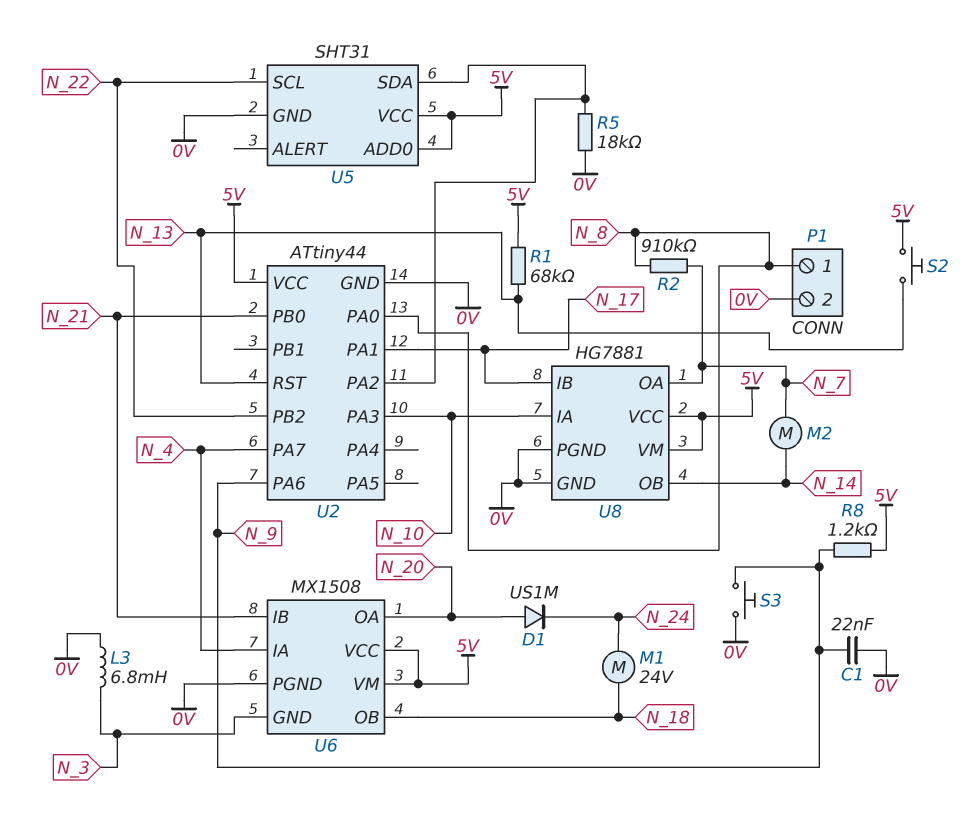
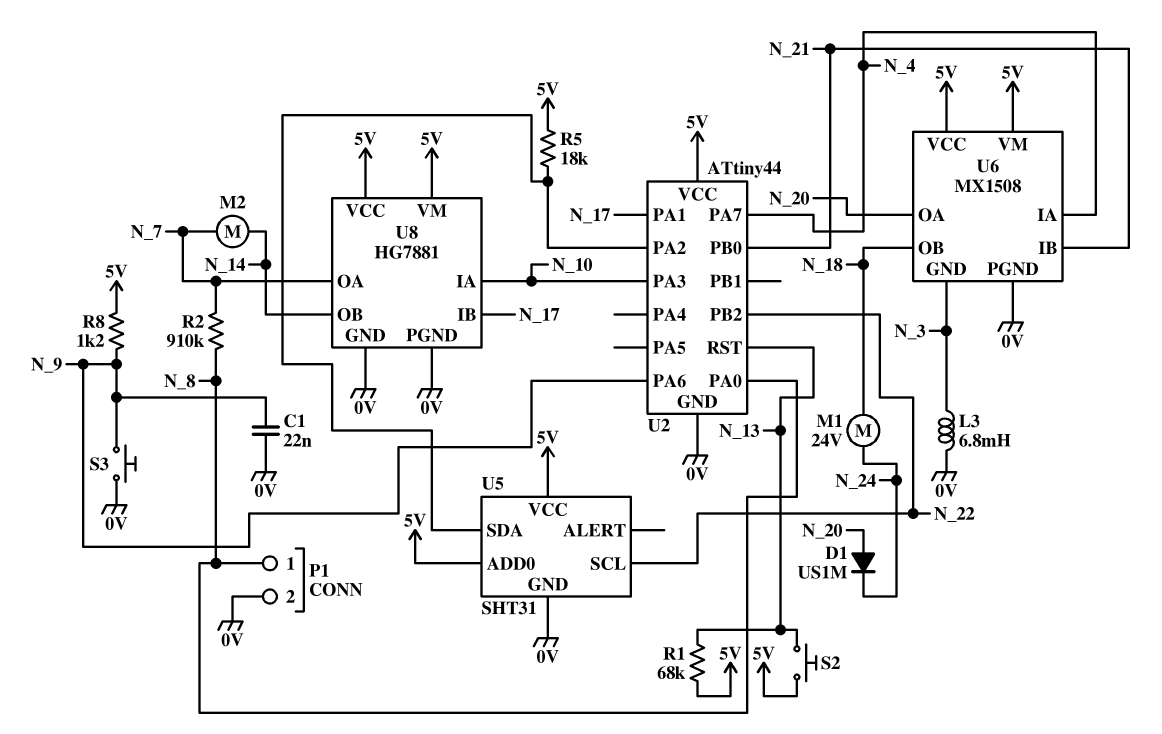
R5: 18k (0V, U2/PA2) -> 18k (5V, U2/PA2)

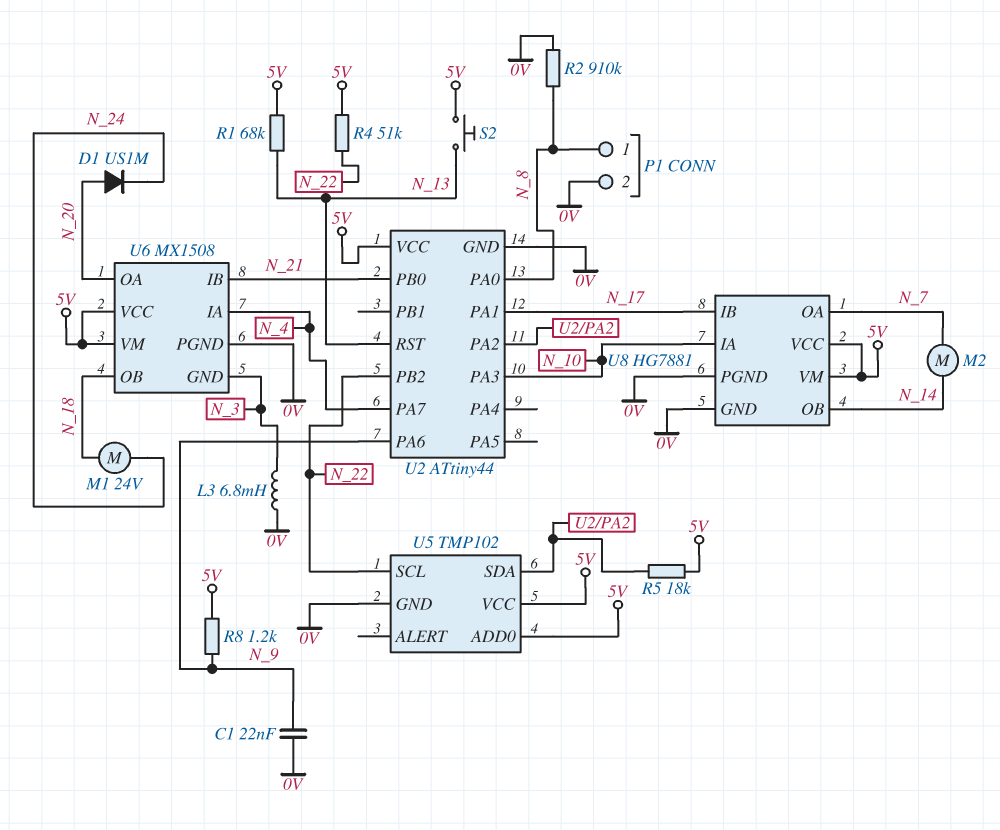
R2: 910k (N_7, N_8) -> 910k (0V, N_8)
R4: none -> 51k (5V, N_22)
S3: button (0V, N_9) -> none
U5: SHT31 -> TMP102

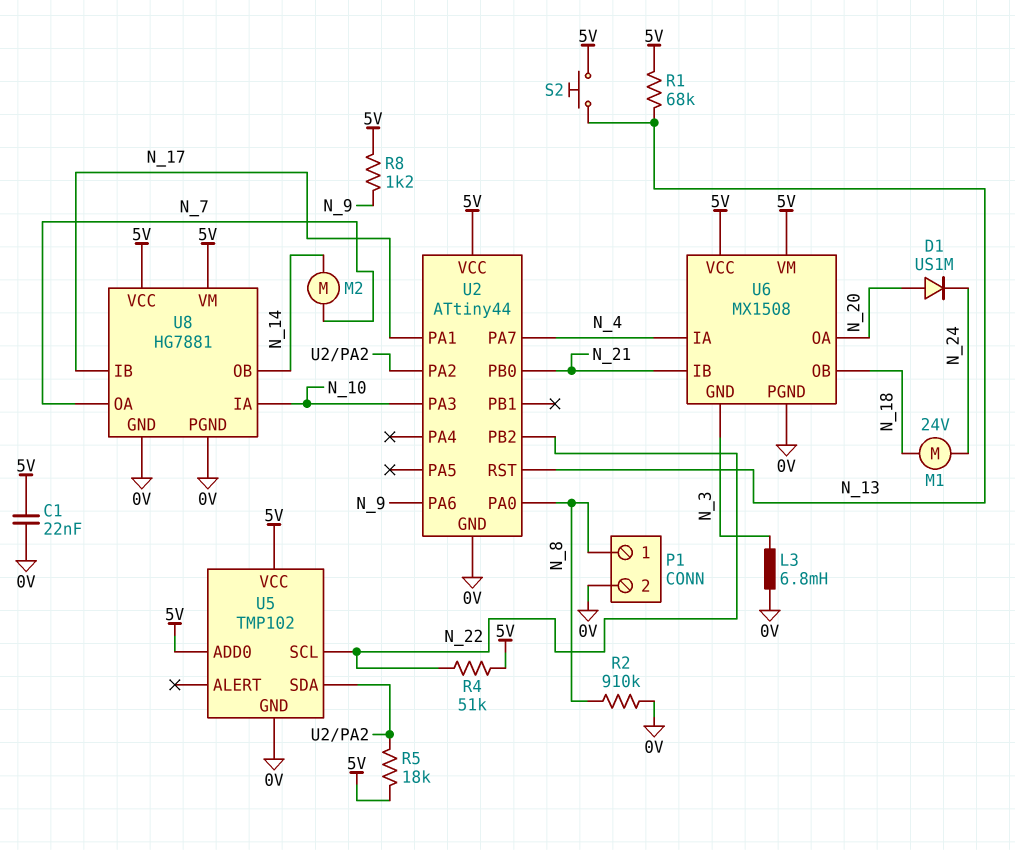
C1: 22nF (0V, N_9) -> 22nF (0V, 5V)

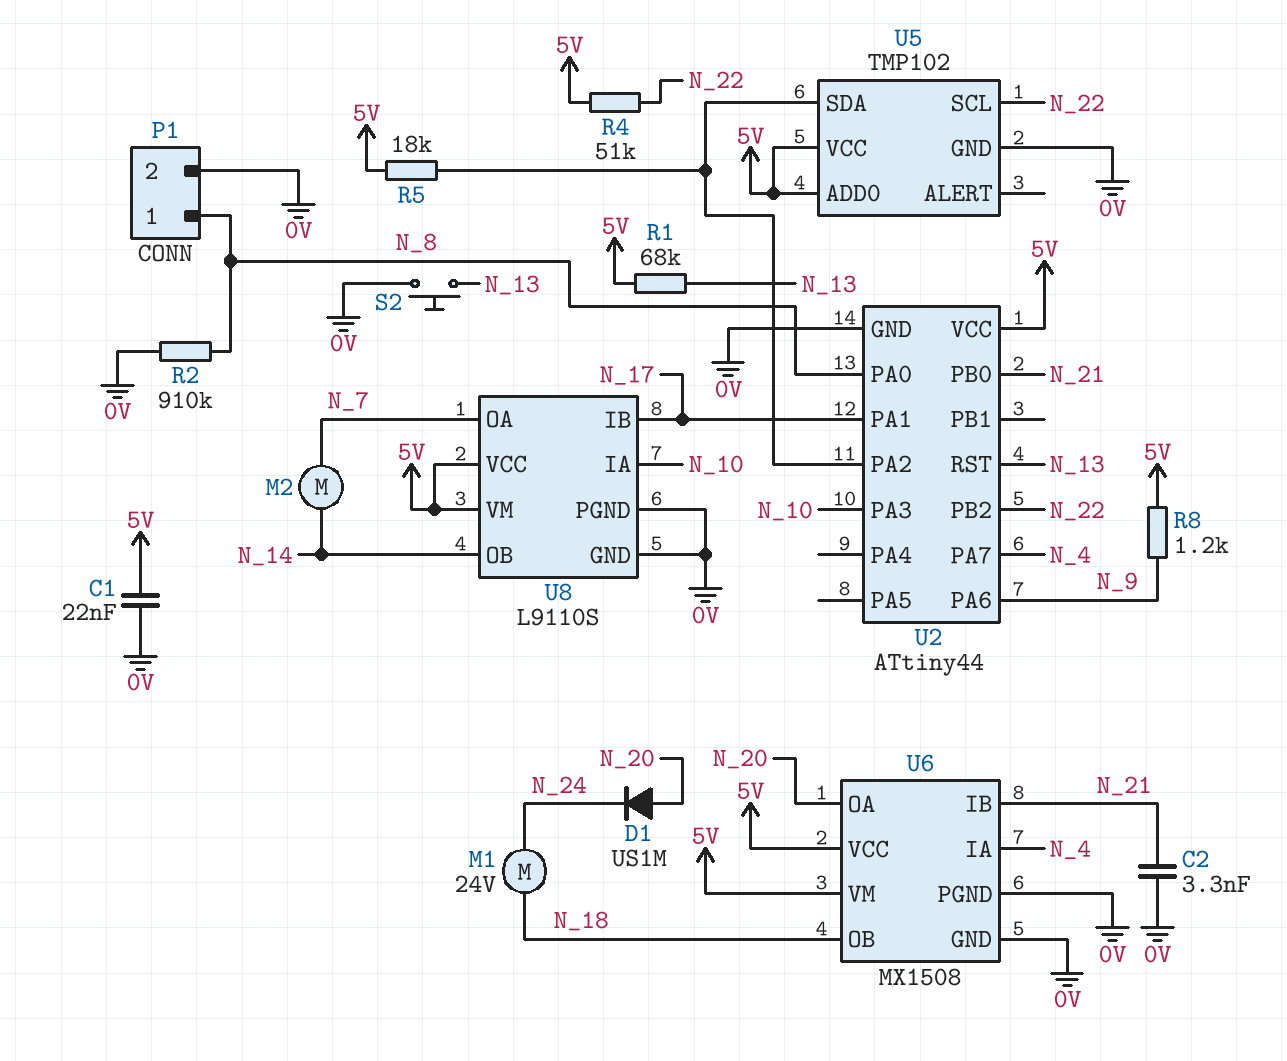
C2: none -> 3.3nF (0V, N_21)
L3: 6.8mH (0V, N_3) -> none
S2: button (5V, N_13) -> button (0V, N_13)
U6 pin GND: N_3 -> 0V
U8: HG7881 -> L9110S

